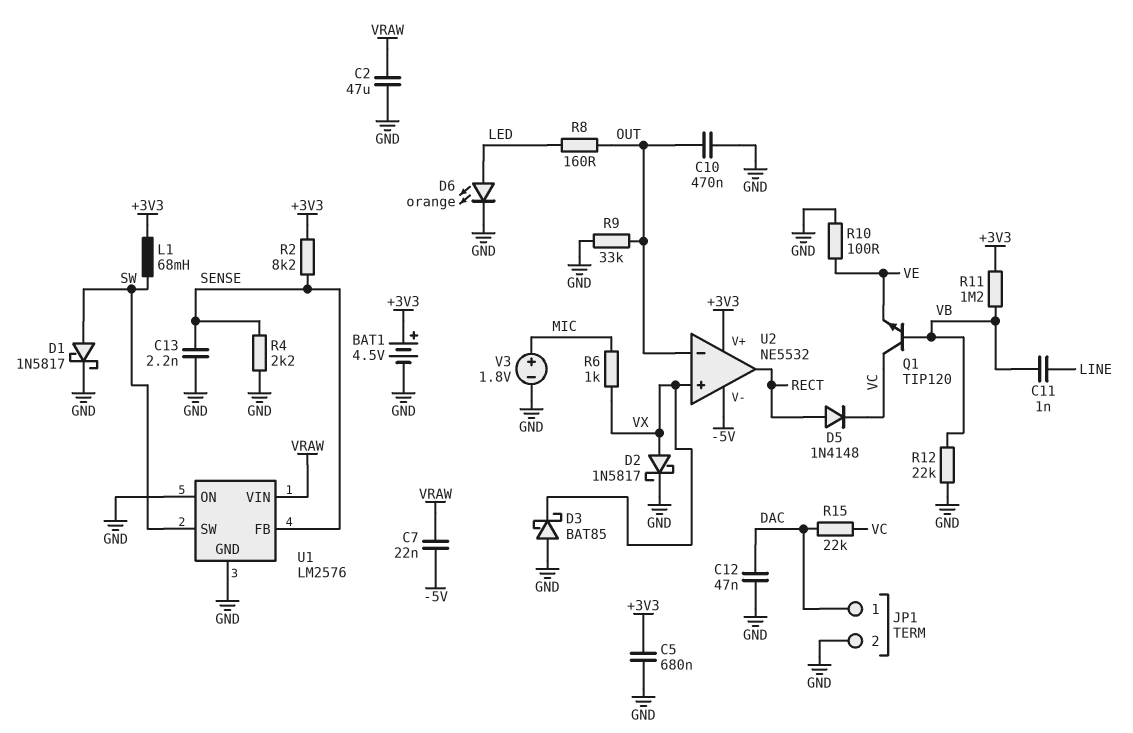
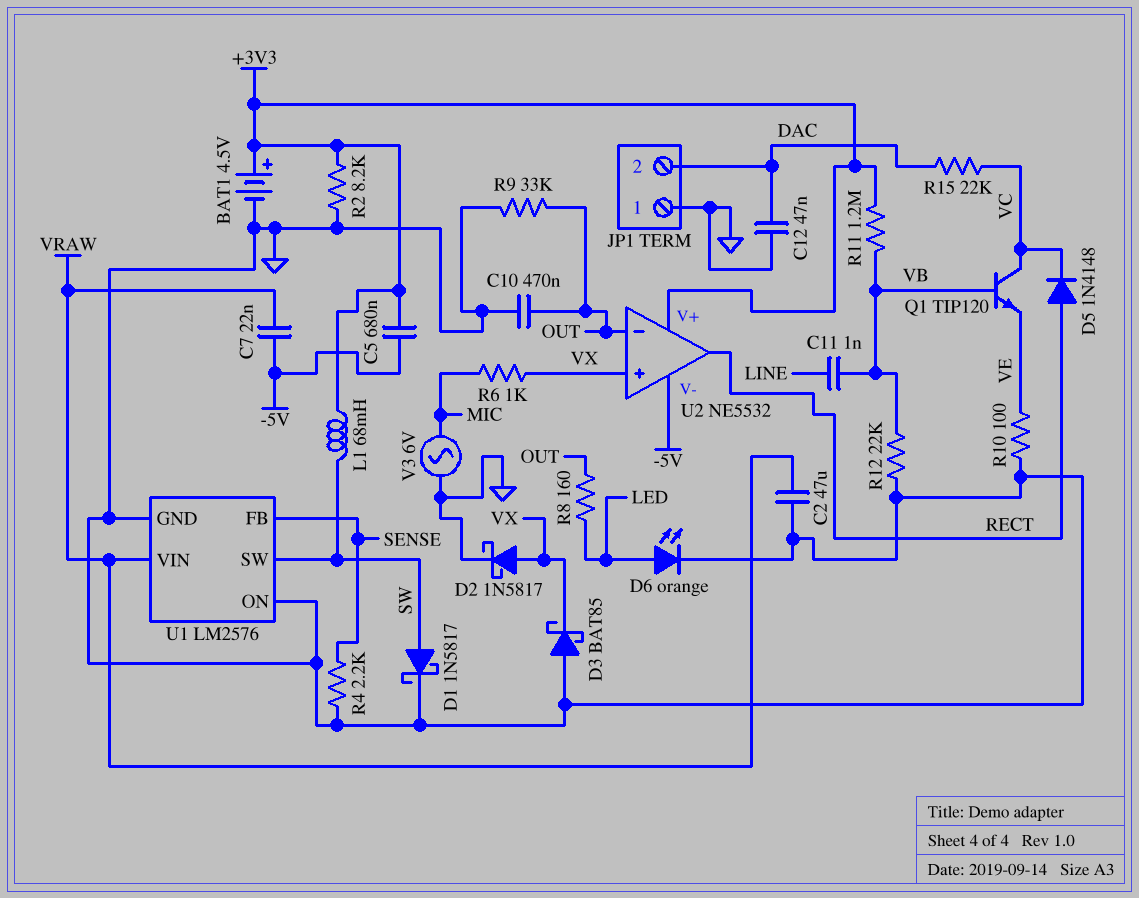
C5: 680nF (+3V3, GND) -> 680nF (+3V3, -5V)
C13: 2.2nF (GND, SENSE) -> none
JP1 pin 1: DAC -> GND
JP1 pin 2: GND -> DAC
R2: 8.2k (+3V3, SENSE) -> 8.2k (+3V3, GND)
V3: 1.8V (plus MIC, minus GND) -> AC 6V (GND, MIC)

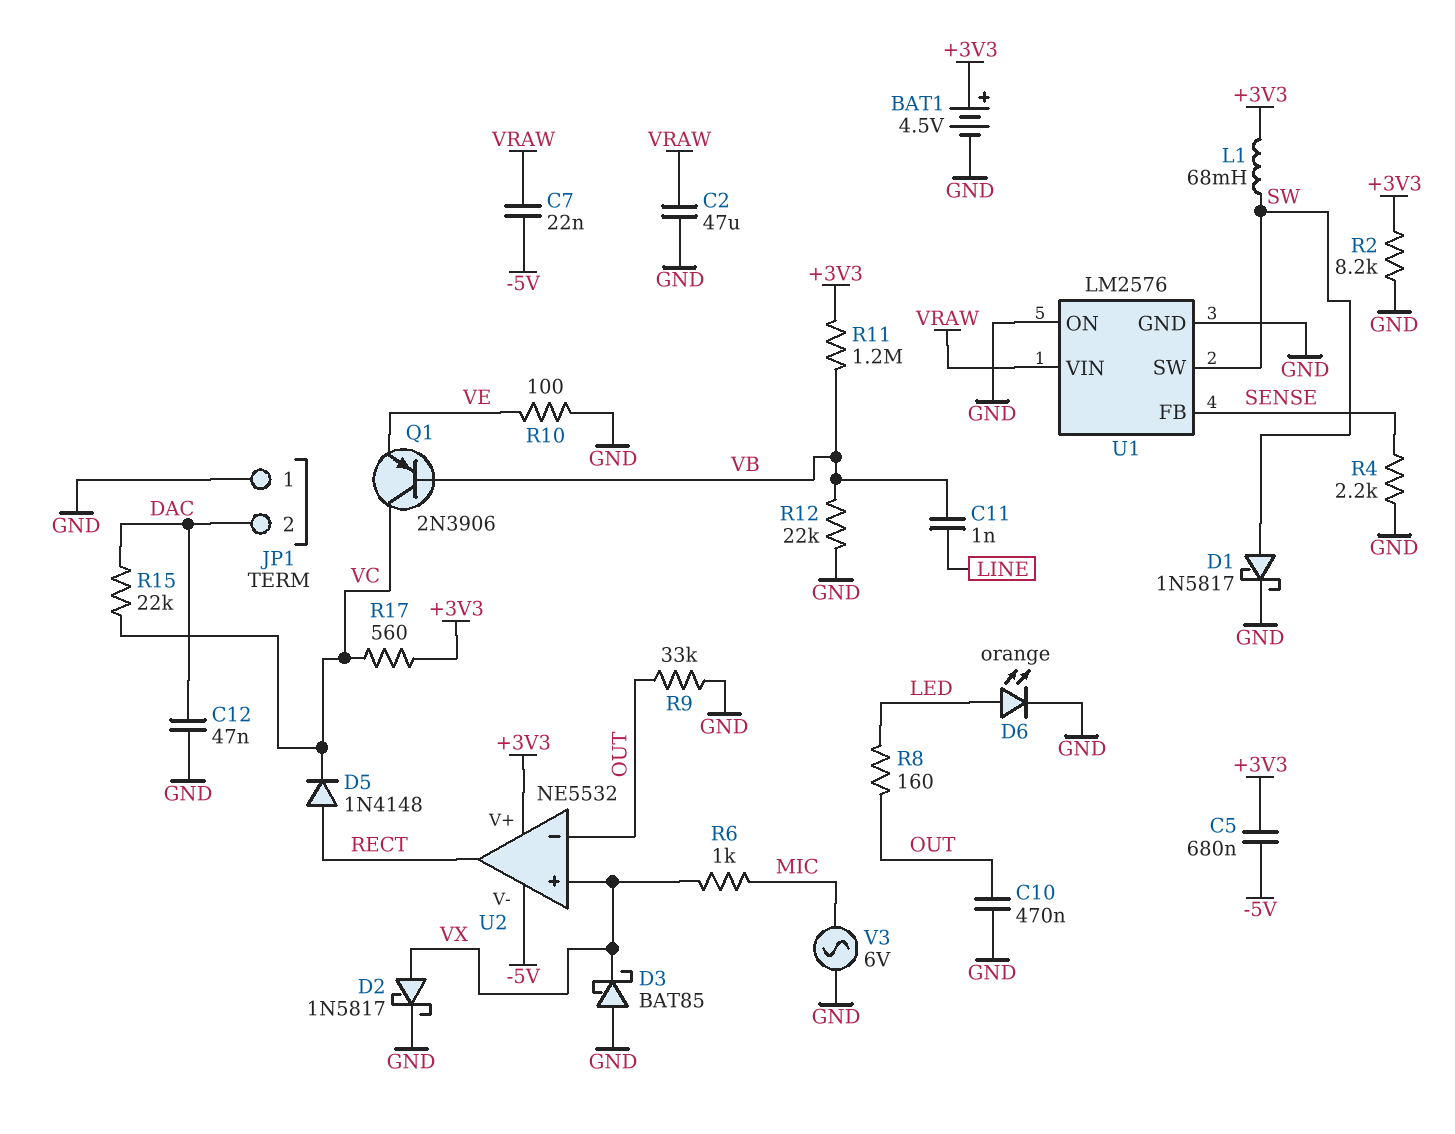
Q1: NPN TIP120 (B VB, C VC, E VE) -> PNP 2N3906 (B VB, C VC, E VE)
R17: none -> 560 (+3V3, VC)

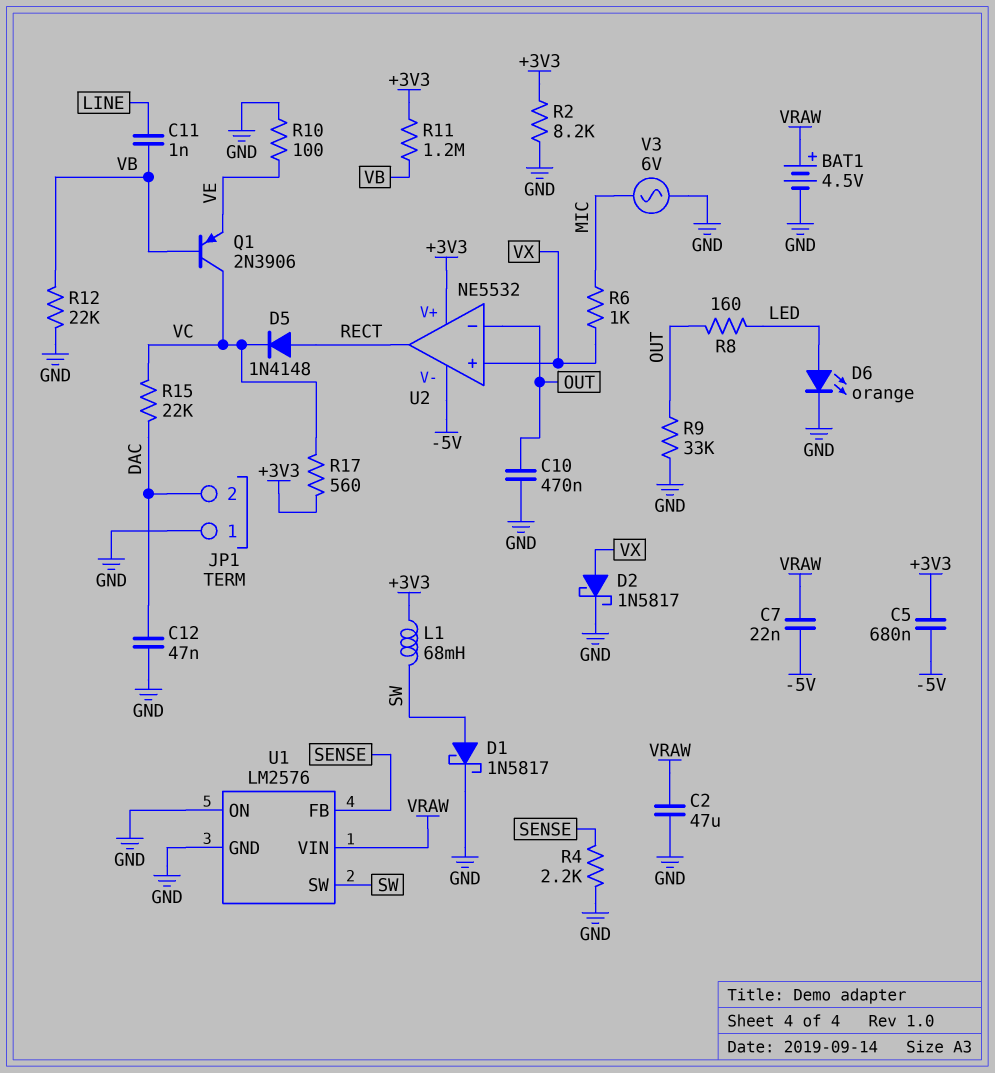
BAT1: 4.5V (plus +3V3, minus GND) -> 4.5V (plus VRAW, minus GND)
D3: schottky BAT85 (A GND, K VX) -> none

